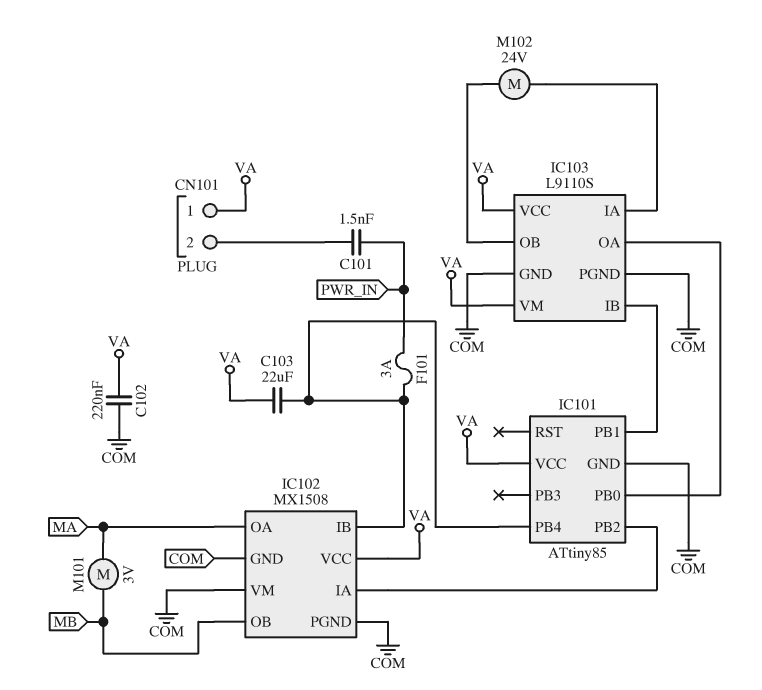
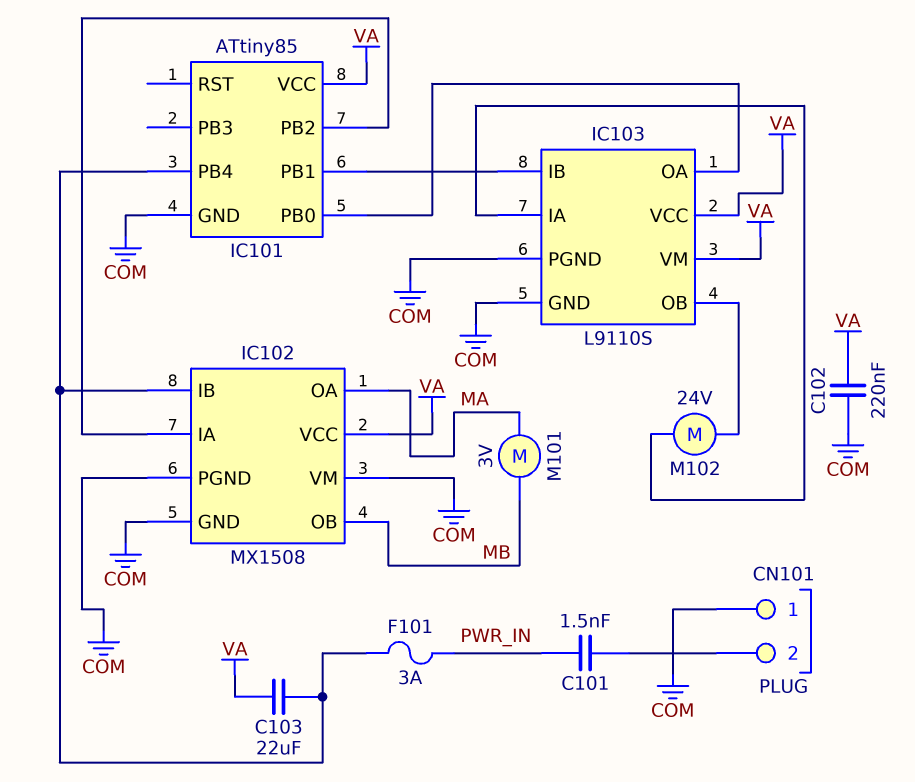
CN101 pin 1: VA -> COM

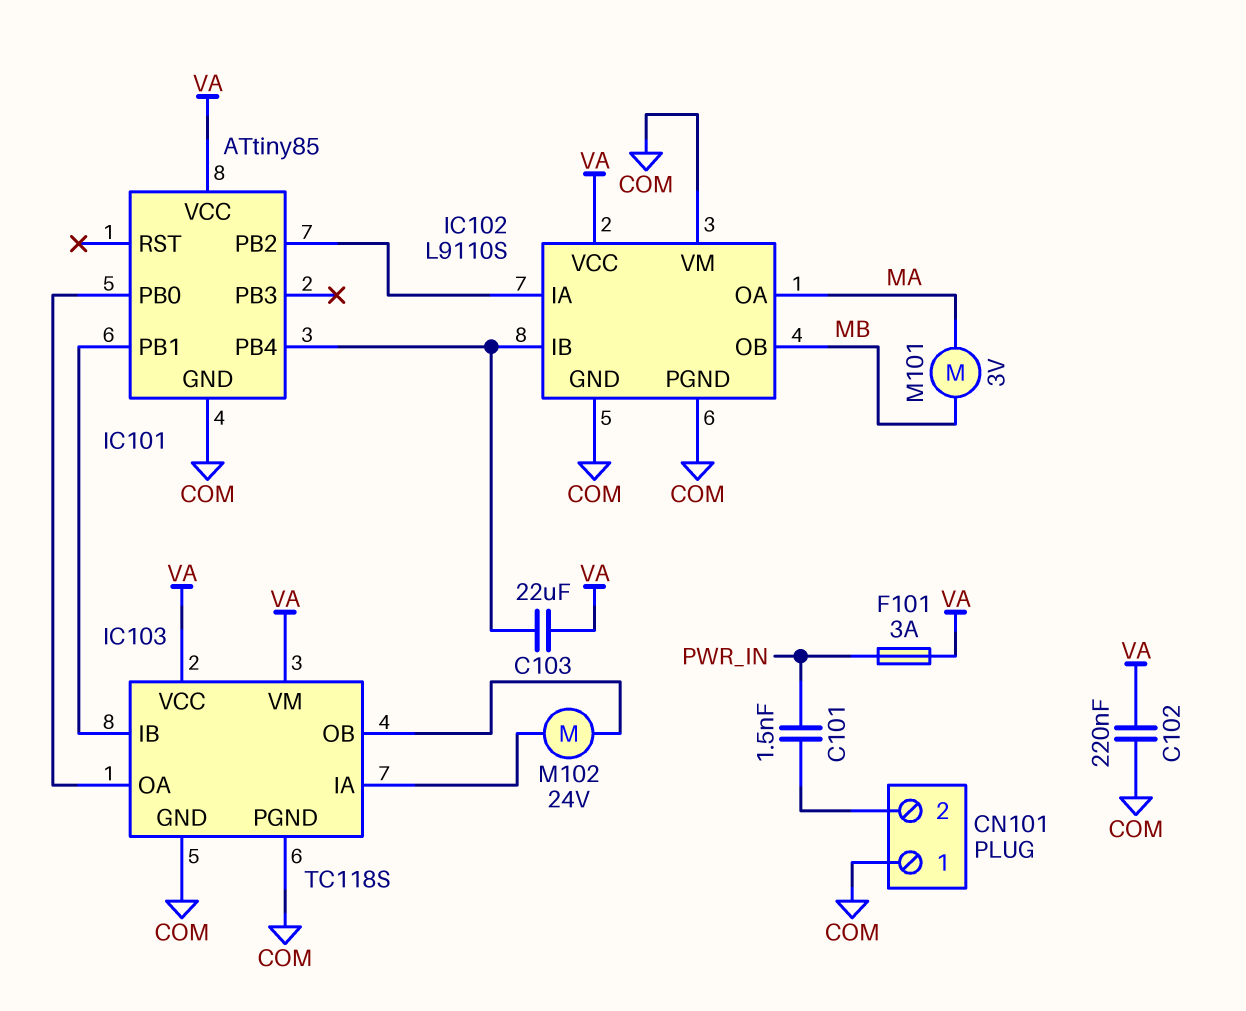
F101: 3A (IC101/PB4, PWR_IN) -> 3A (PWR_IN, VA)
IC102: MX1508 -> L9110S
IC103: L9110S -> TC118S

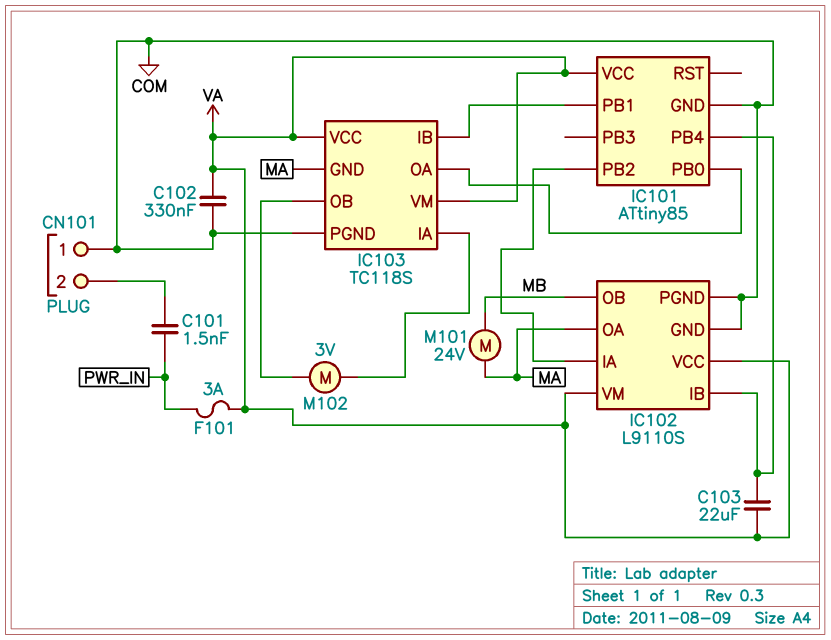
C102: 220nF (COM, VA) -> 330nF (COM, VA)
IC102 pin VM: COM -> VA
IC103 pin GND: COM -> MA
M101: motor 3V (MA, MB) -> motor 24V (MA, MB)
M102: motor 24V (IC103/IA, IC103/OB) -> motor 3V (IC103/IA, IC103/OB)

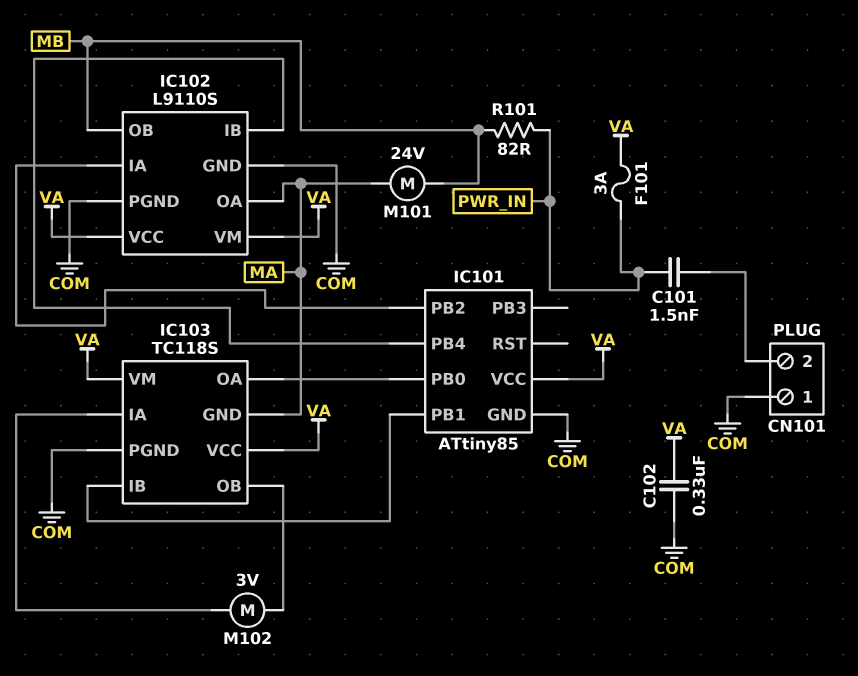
C103: 22uF (IC101/PB4, VA) -> none
R101: none -> 82 (MB, PWR_IN)

